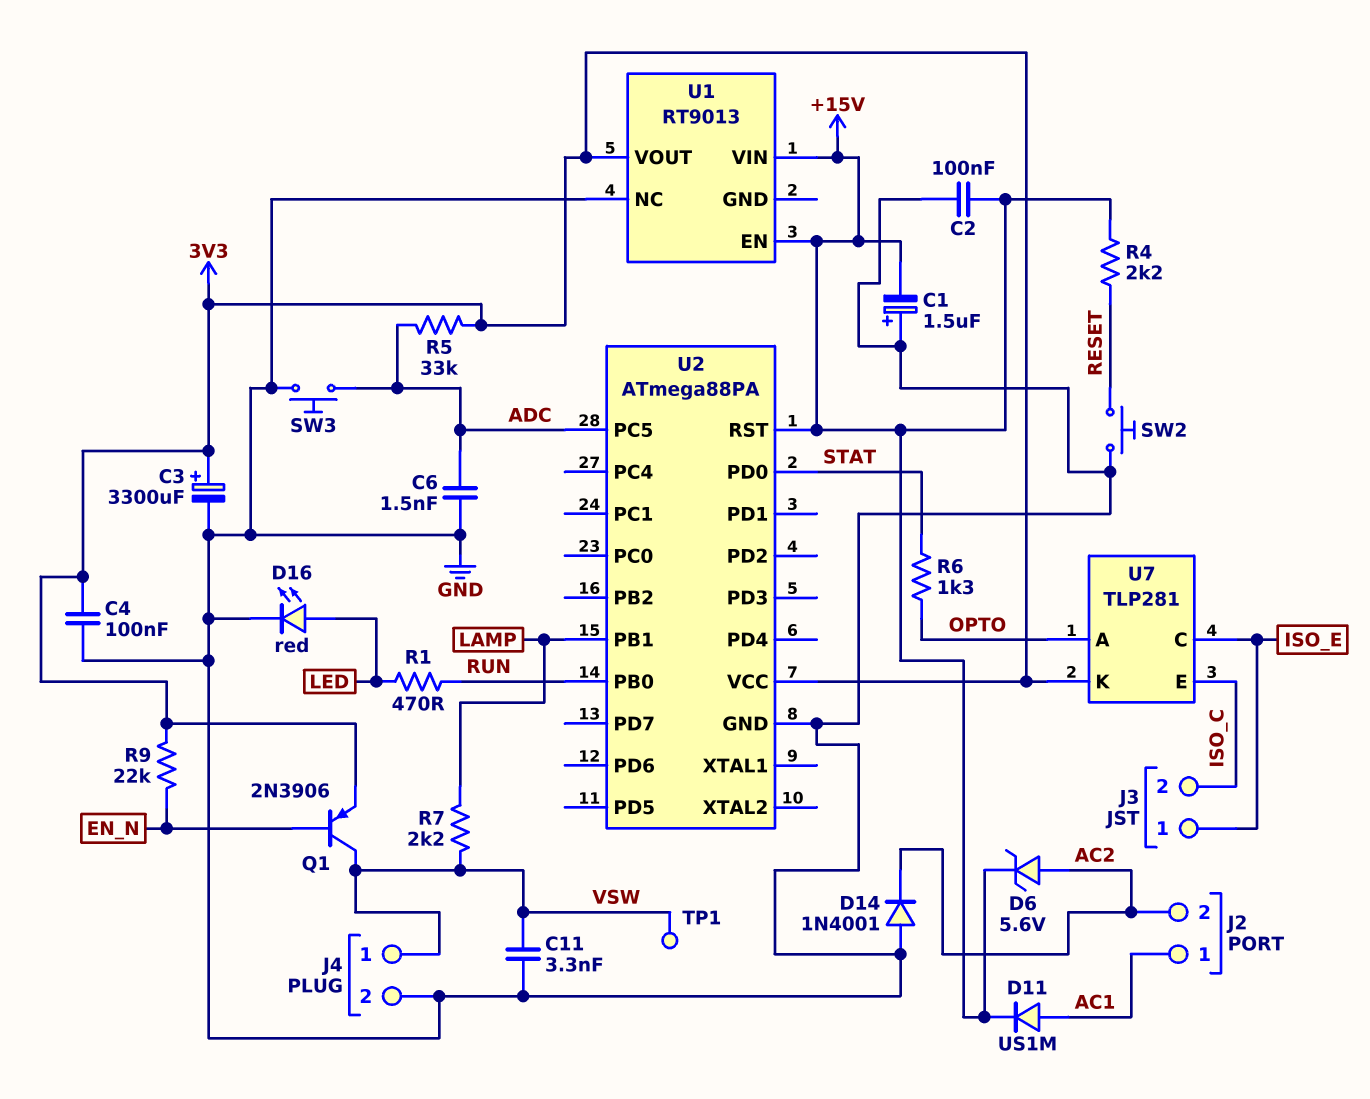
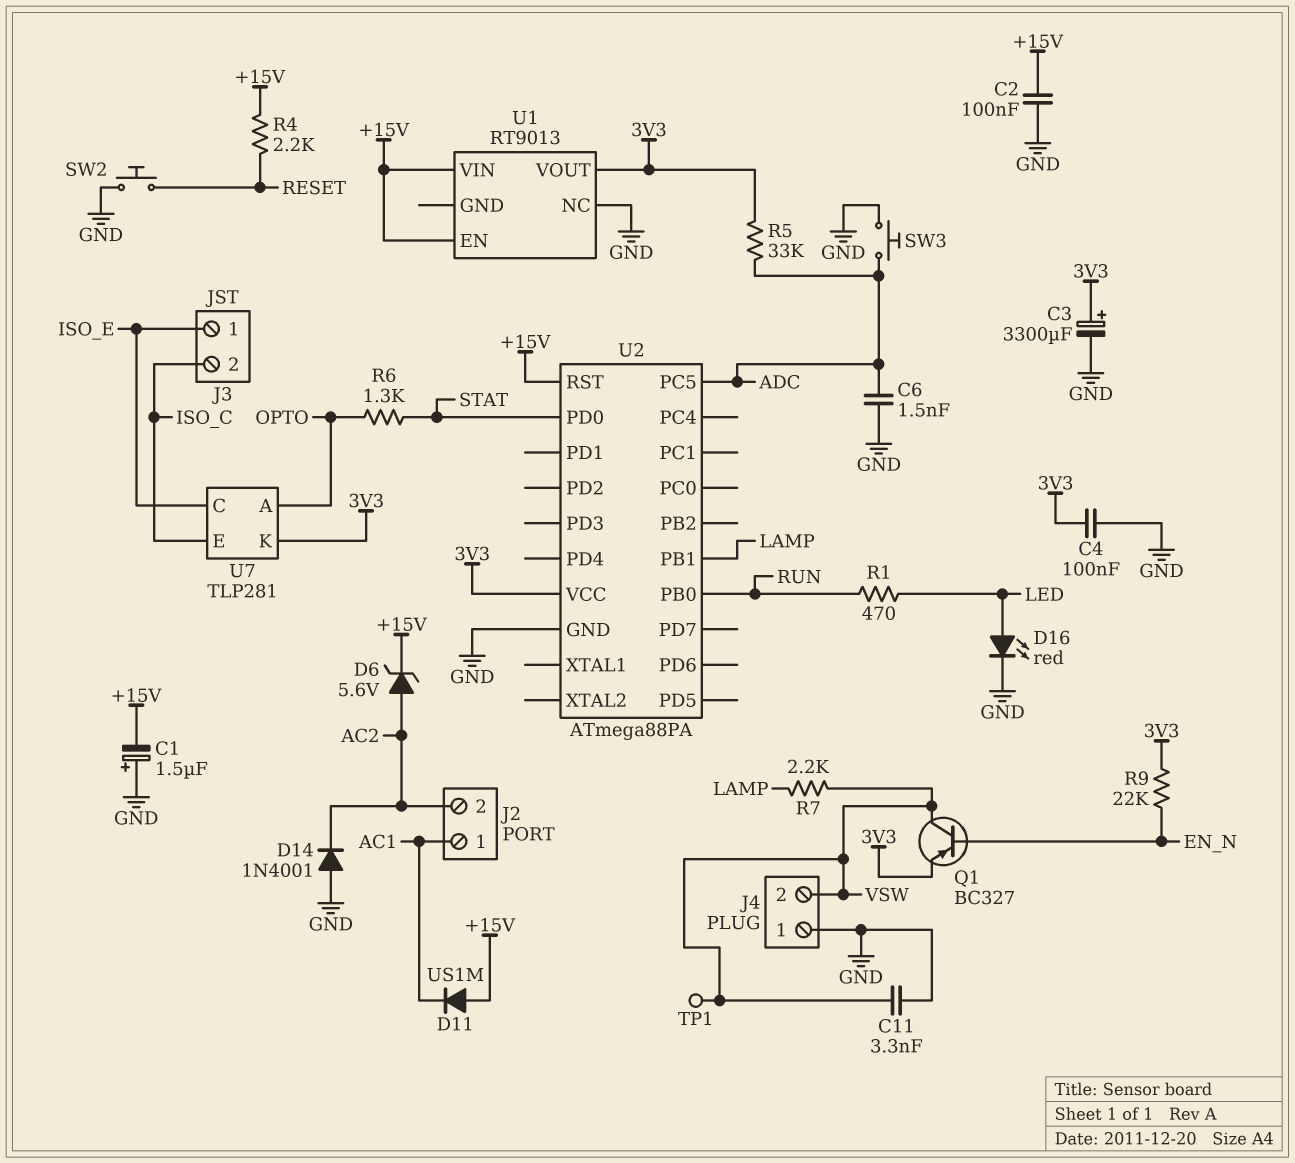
D11: diode US1M (A AC1, K +15V) -> diode US1M (A +15V, K AC1)
J4 pin 1: VSW -> GND
J4 pin 2: GND -> VSW
Q1: PNP 2N3906 (B EN_N, C VSW, E 3V3) -> PNP BC327 (B EN_N, C VSW, E 3V3)

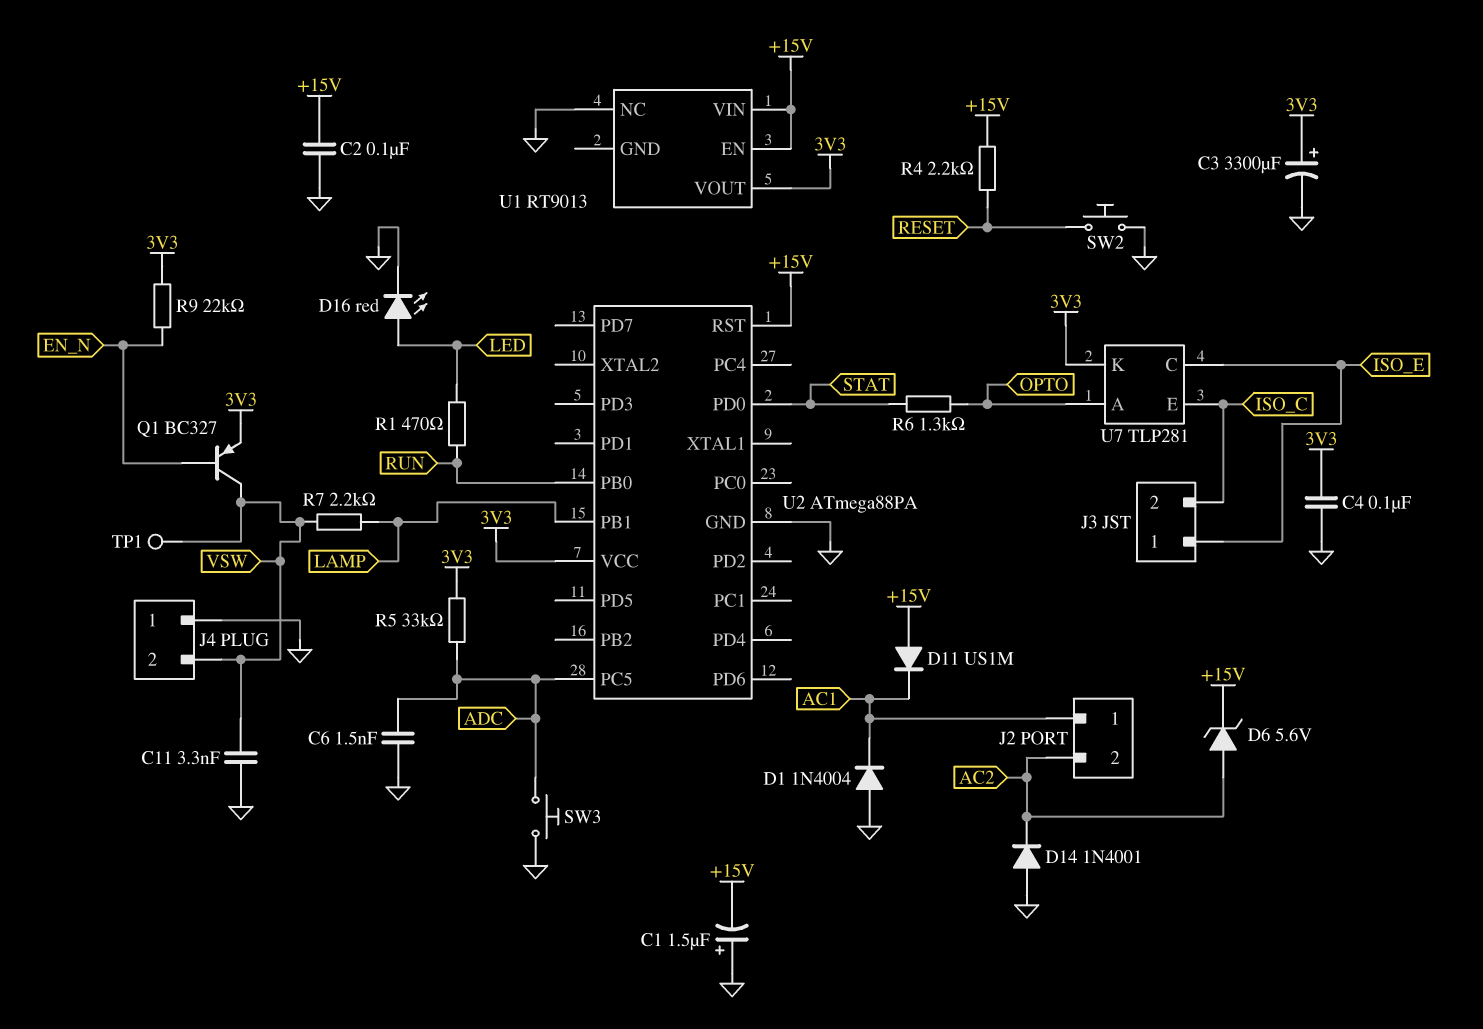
D1: none -> diode 1N4004 (A GND, K AC1)

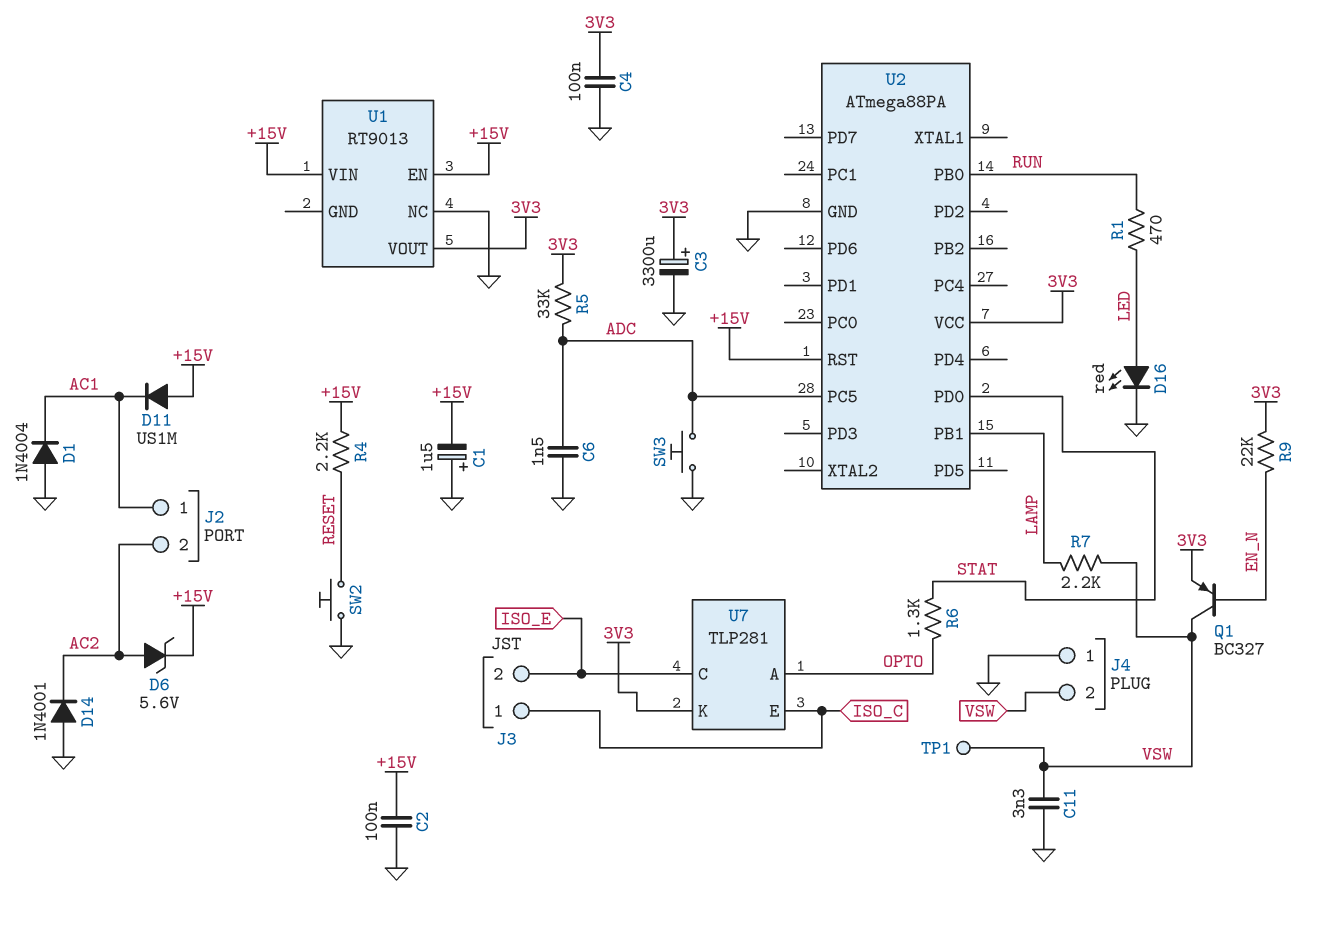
J3 pin 1: ISO_E -> ISO_C
J3 pin 2: ISO_C -> ISO_E

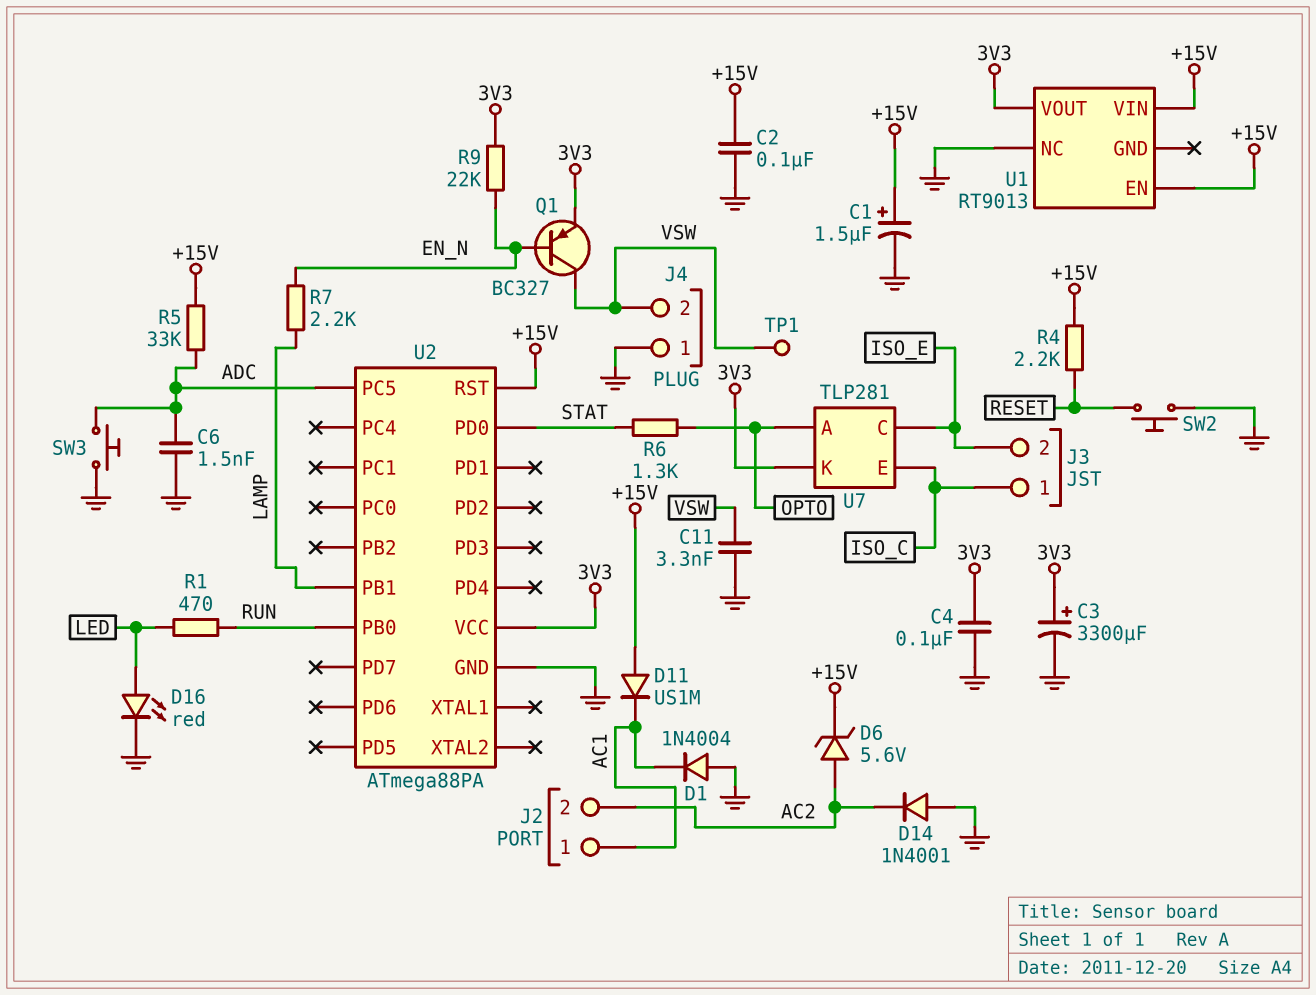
C1: 1.5uF (plus GND, minus +15V) -> 1.5uF (plus +15V, minus GND)
R5: 33k (3V3, ADC) -> 33k (+15V, ADC)
R7: 2.2k (LAMP, VSW) -> 2.2k (EN_N, LAMP)

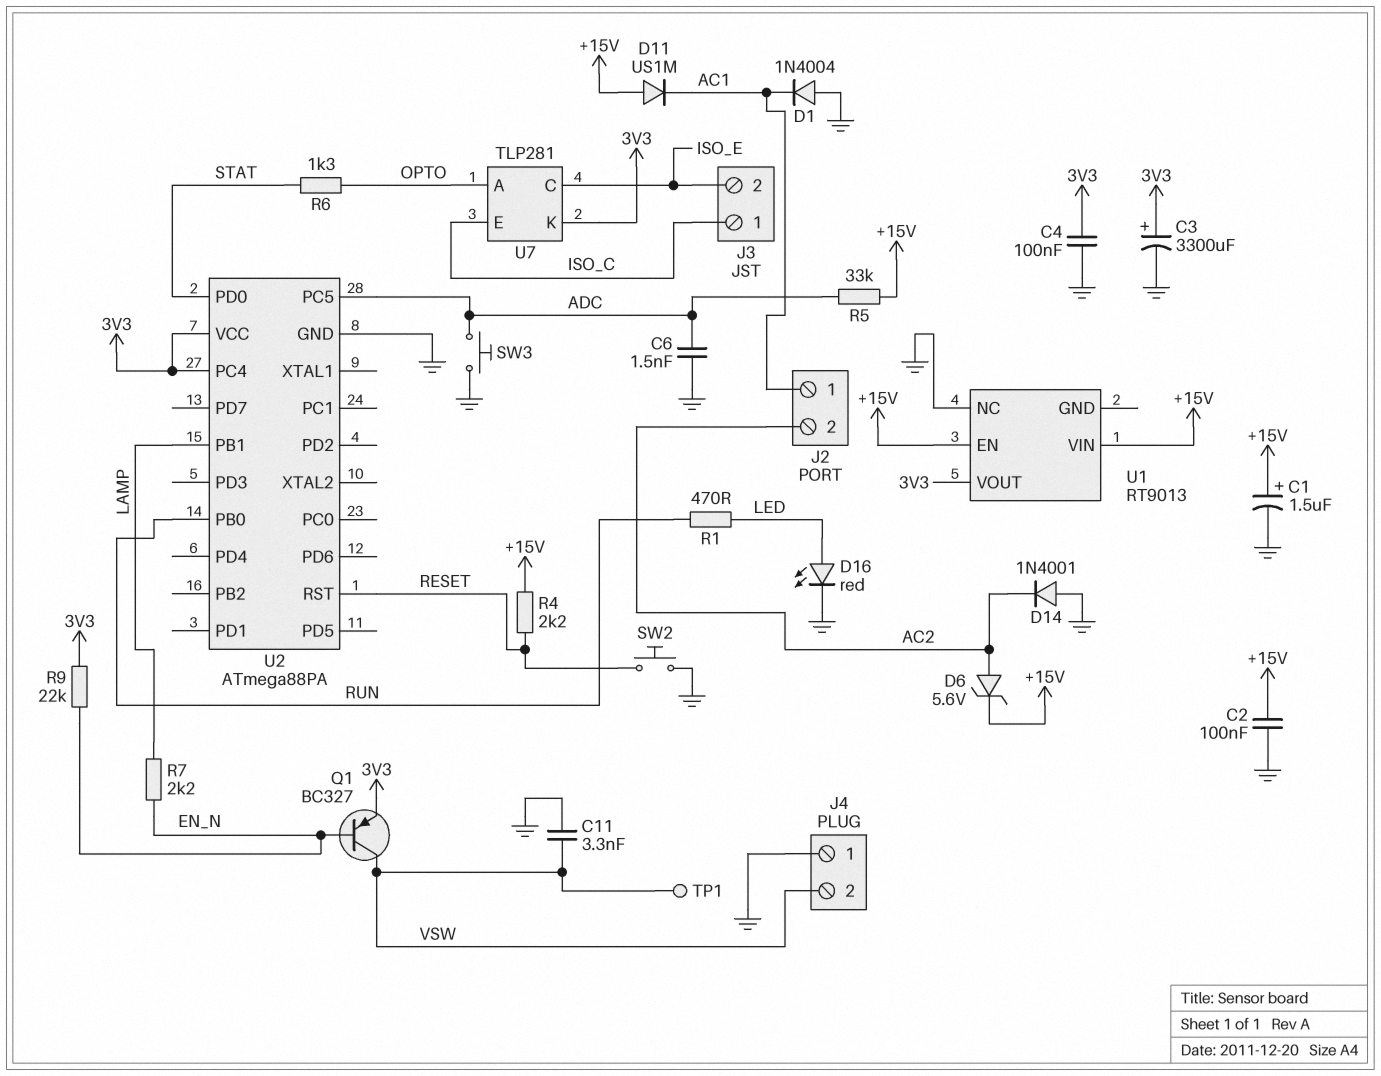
U2 pin PC4: none -> 3V3
U2 pin RST: +15V -> RESET

